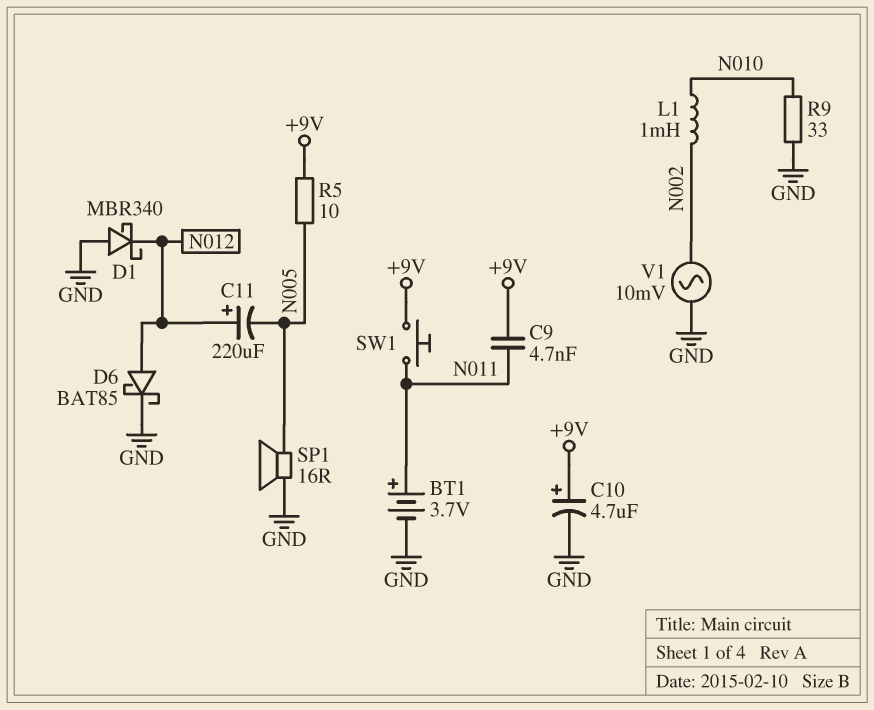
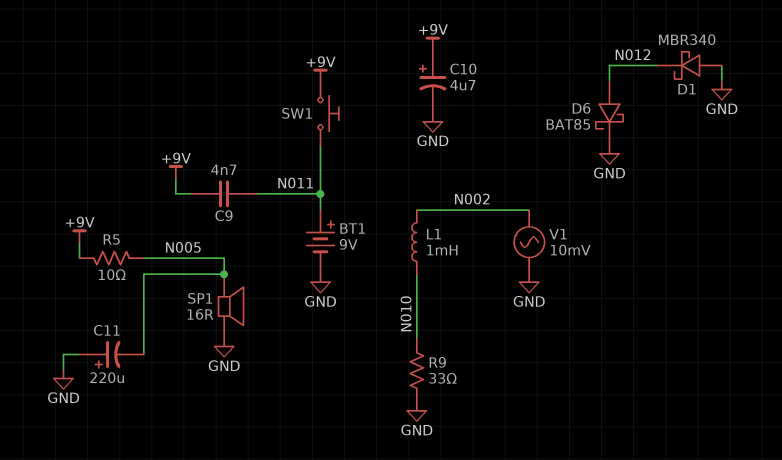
BT1: 3.7V (plus N011, minus GND) -> 9V (plus N011, minus GND)
C11: 220uF (plus N012, minus N005) -> 220uF (plus GND, minus N005)

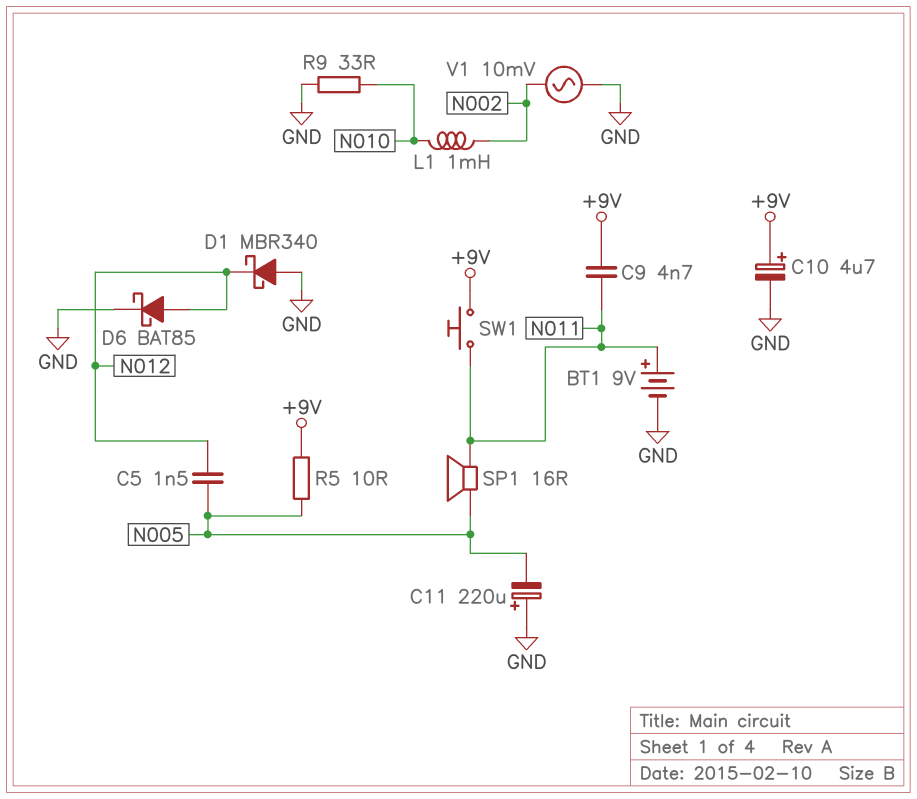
C5: none -> 1.5nF (N005, N012)
SP1: speaker 16R (GND, N005) -> speaker 16R (N005, N011)

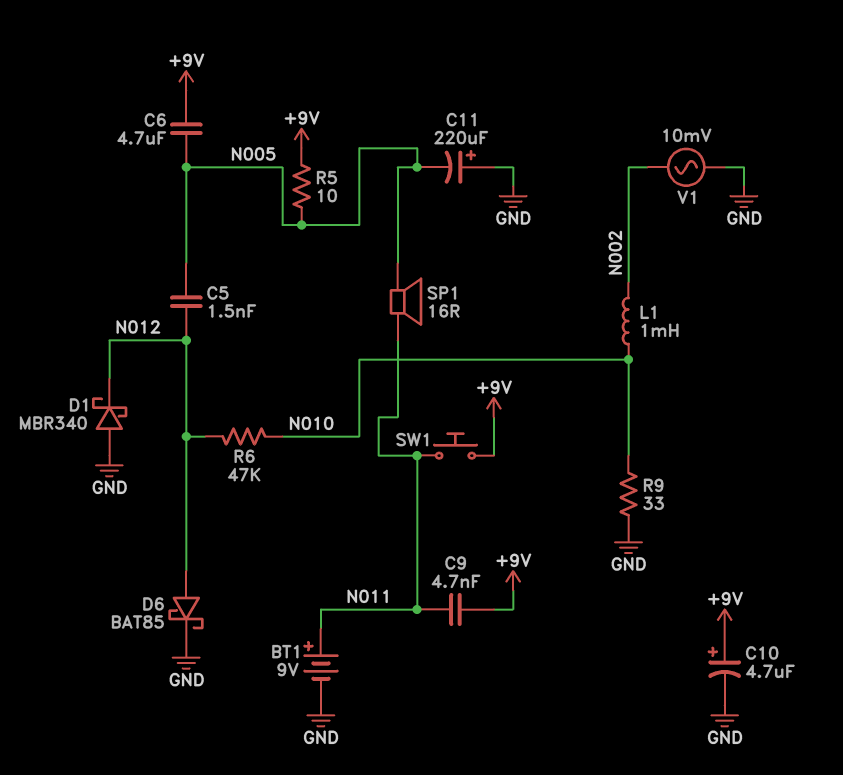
C6: none -> 4.7uF (+9V, N005)
R6: none -> 47k (N010, N012)

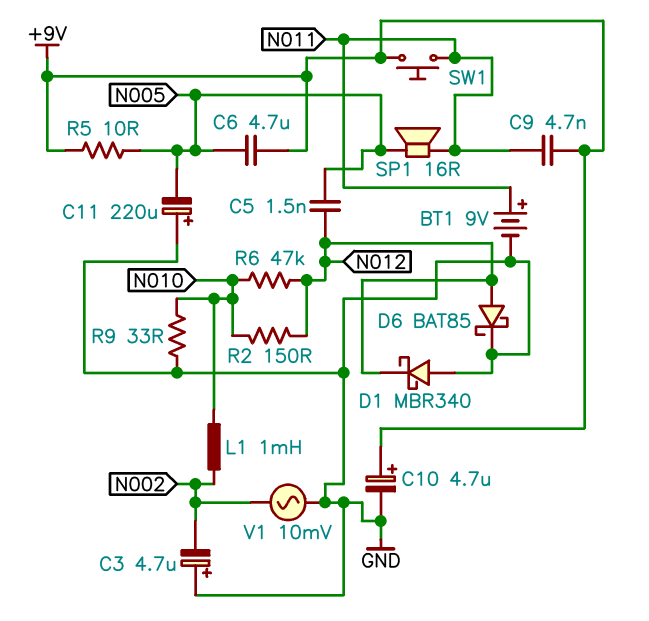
C3: none -> 4.7uF (plus GND, minus N002)
R2: none -> 150 (N010, N012)

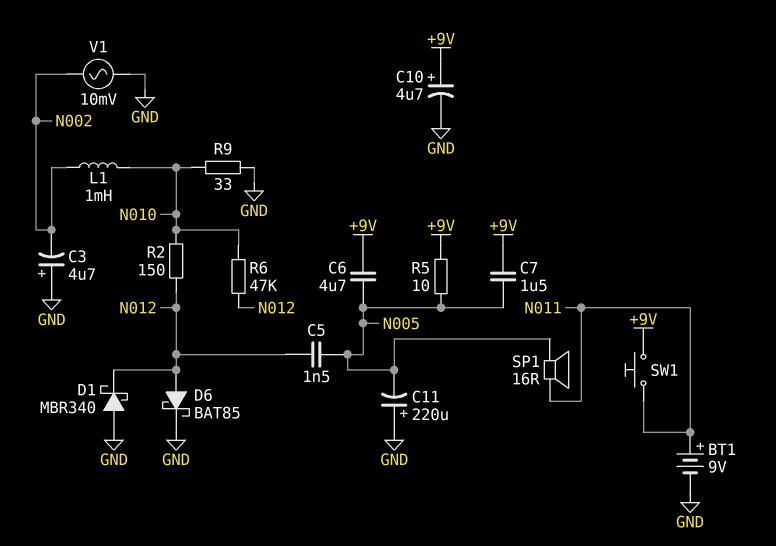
C7: none -> 1.5uF (+9V, N005)
C9: 4.7nF (+9V, N011) -> none

